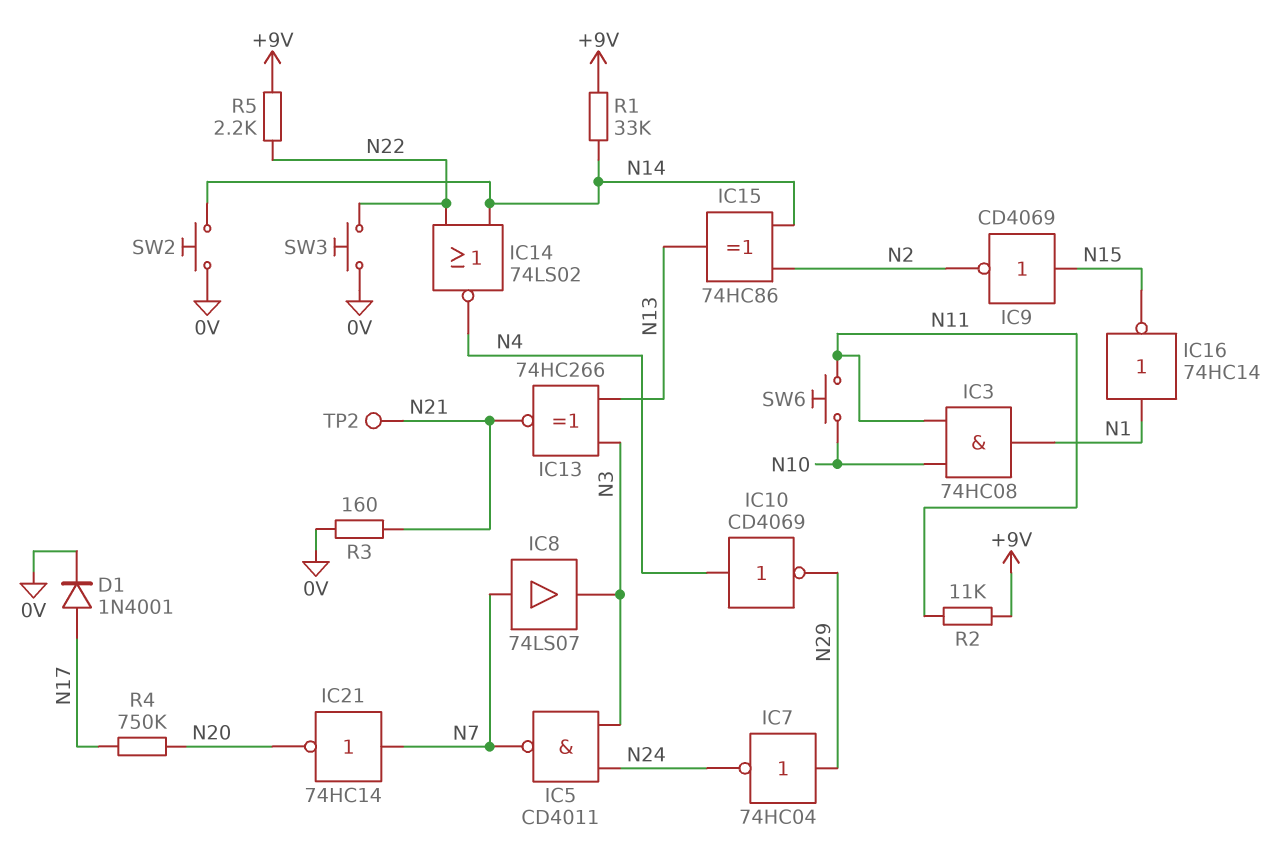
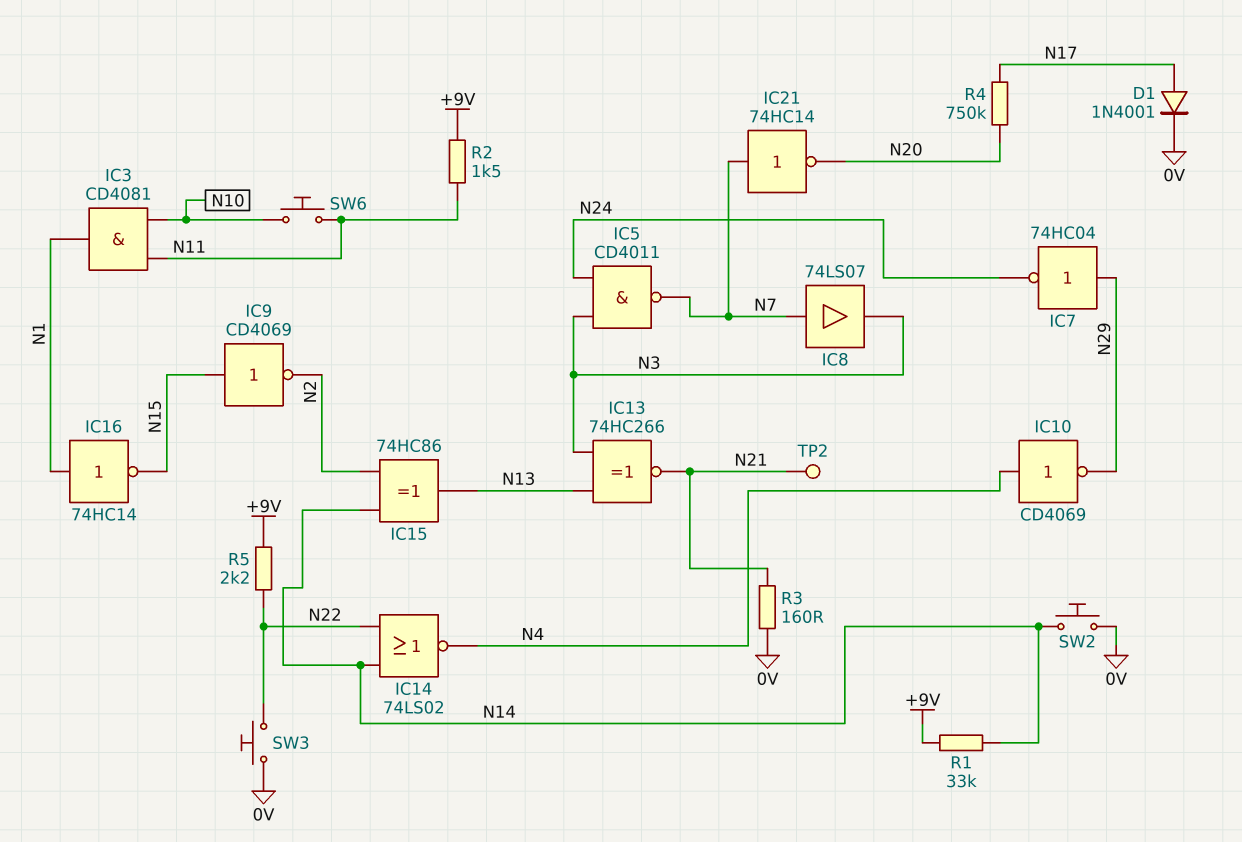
IC3: AND 74HC08 (in N10, in N11, out N1) -> AND CD4081 (in N10, in N11, out N1)
R2: 11k (+9V, N11) -> 1.5k (+9V, N11)

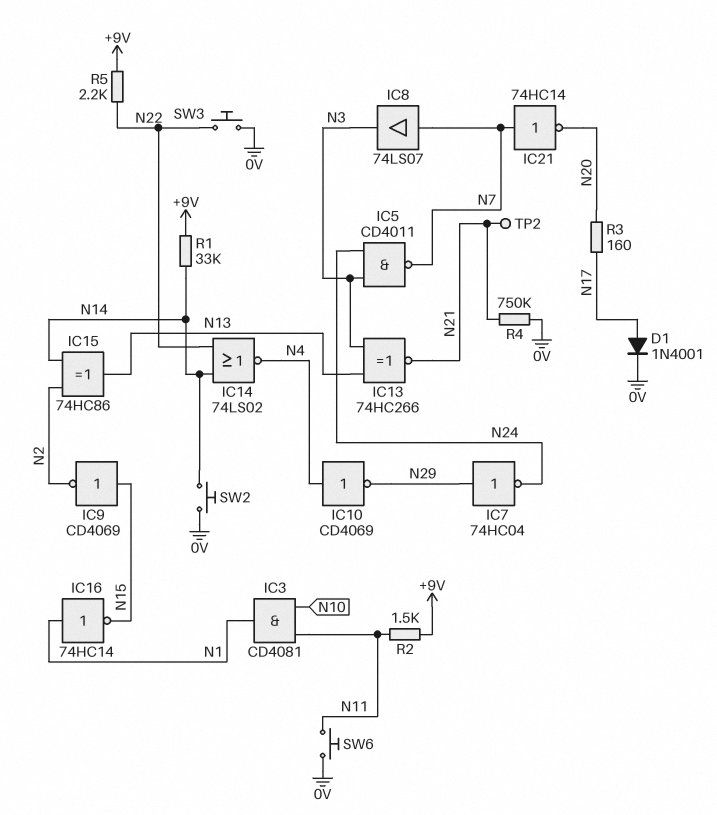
R3: 160 (0V, N21) -> 160 (N17, N20)
R4: 750k (N17, N20) -> 750k (0V, N21)
SW6: button (N10, N11) -> button (0V, N11)

